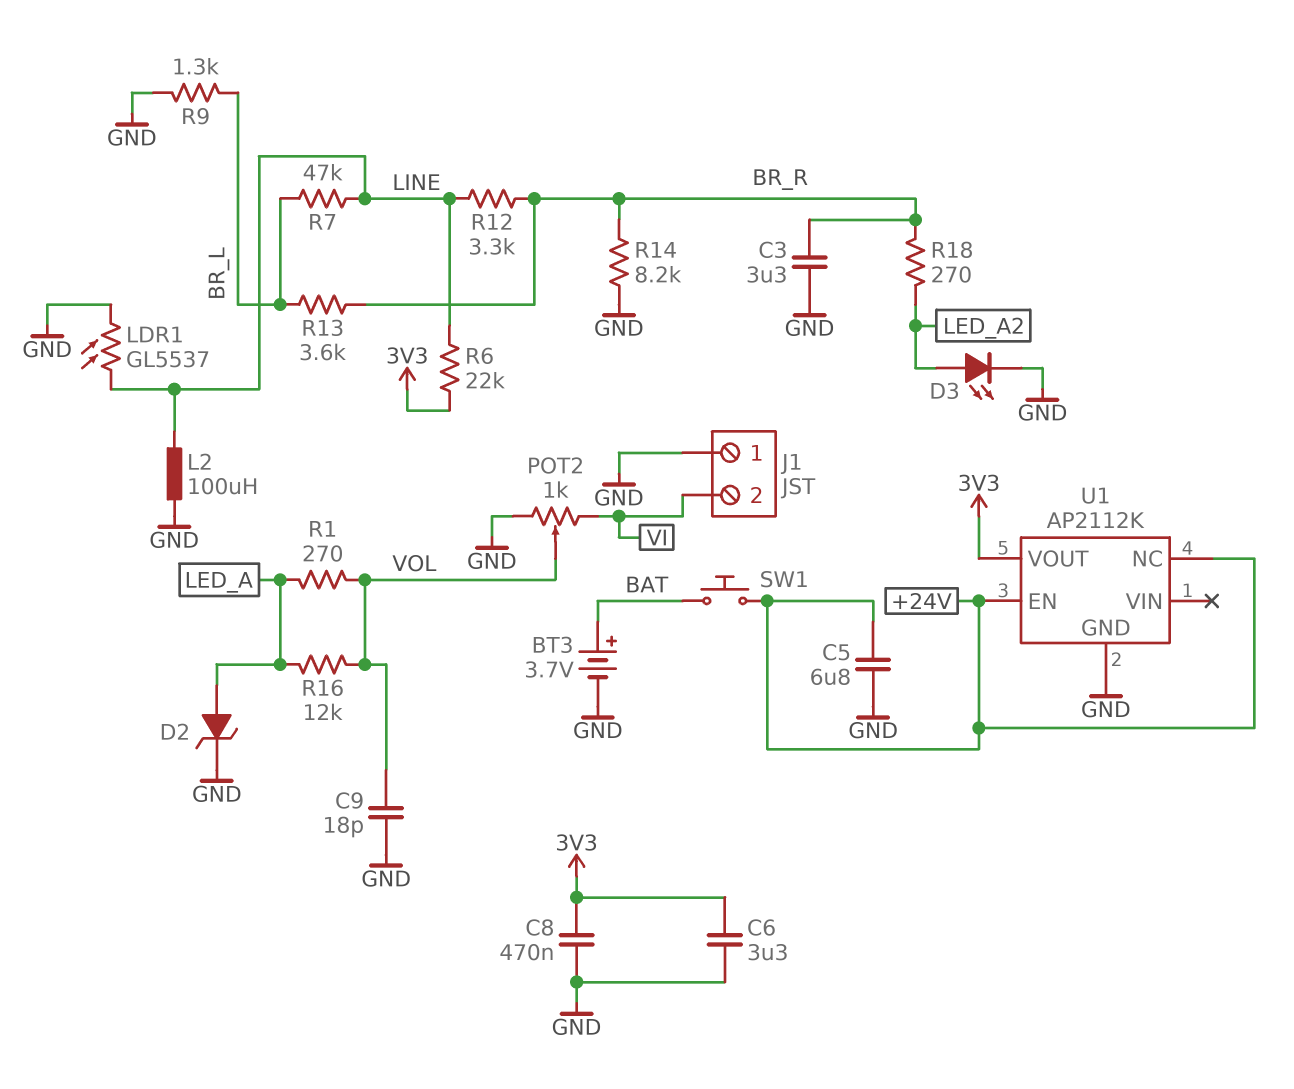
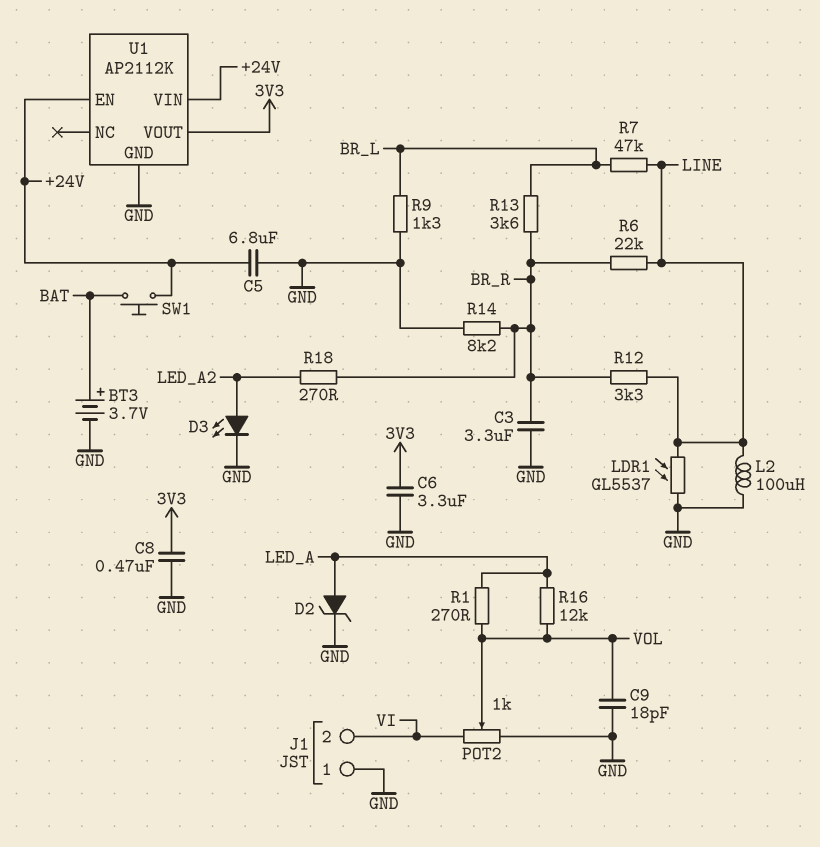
R6: 22k (3V3, LINE) -> 22k (BR_R, LINE)
U1 pin NC: +24V -> none
U1 pin VIN: none -> +24V

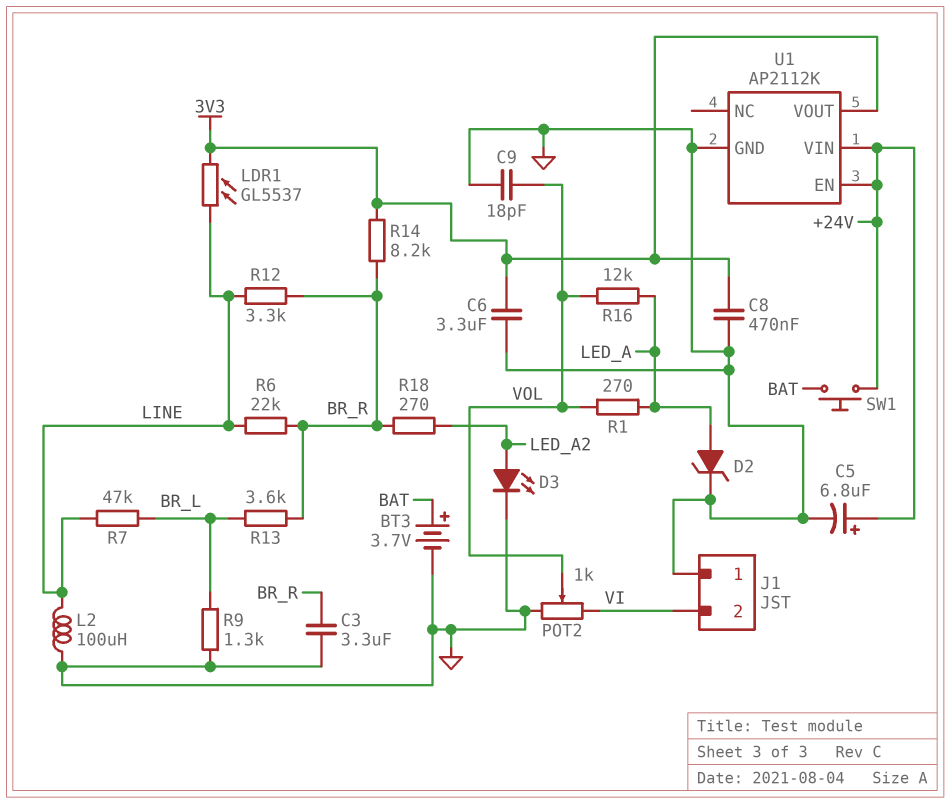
C5: 6.8uF (+24V, GND) -> 6.8uF (plus +24V, minus GND)
LDR1: GL5537 (GND, LINE) -> GL5537 (3V3, LINE)
R14: 8.2k (BR_R, GND) -> 8.2k (3V3, BR_R)

